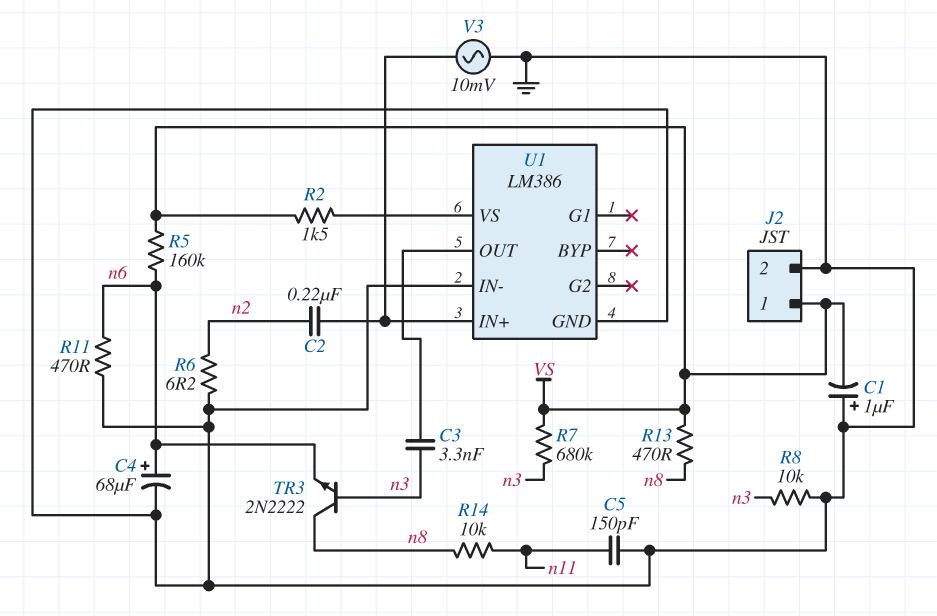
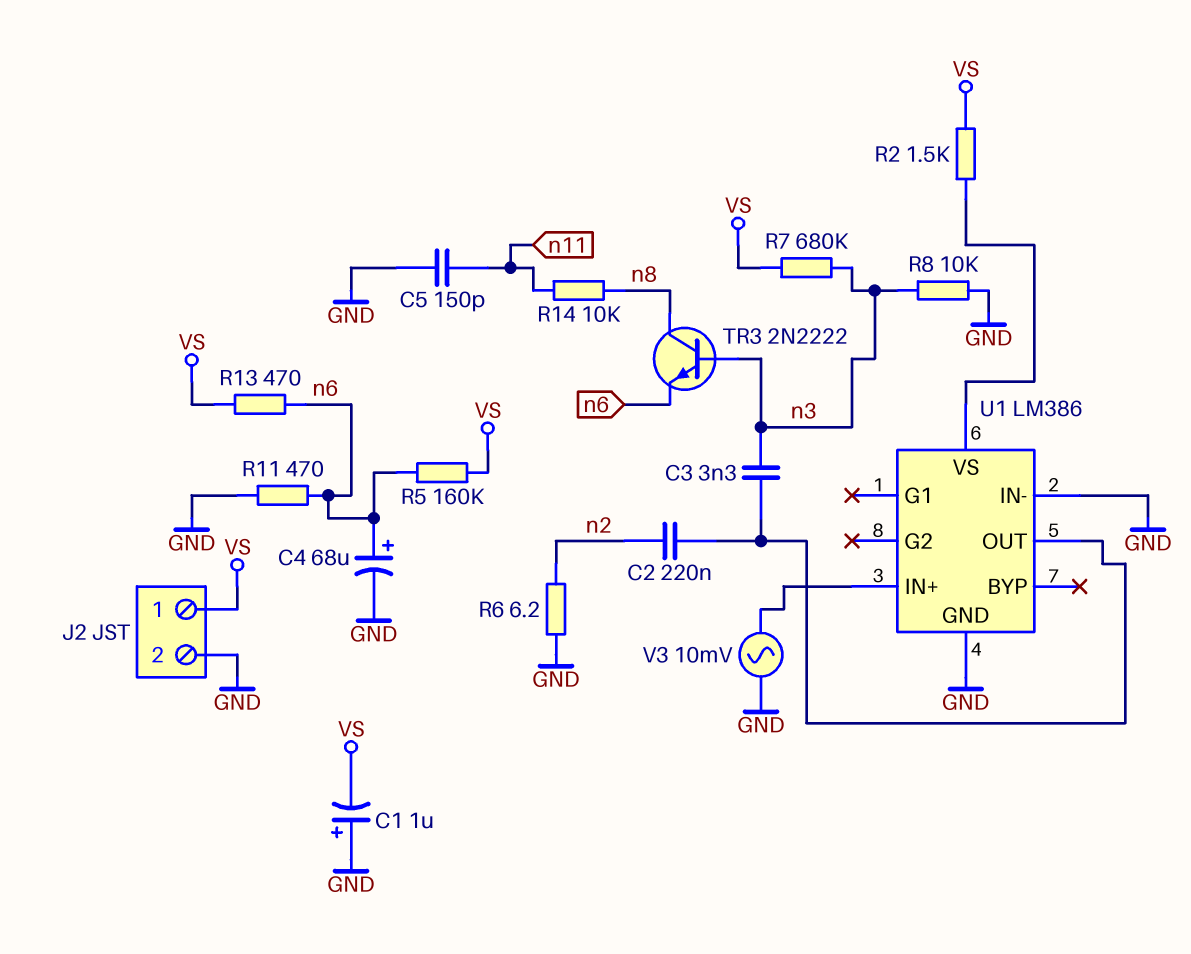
C2: 220nF (U1/IN+, n2) -> 220nF (U1/OUT, n2)
R13: 470 (VS, n8) -> 470 (VS, n6)

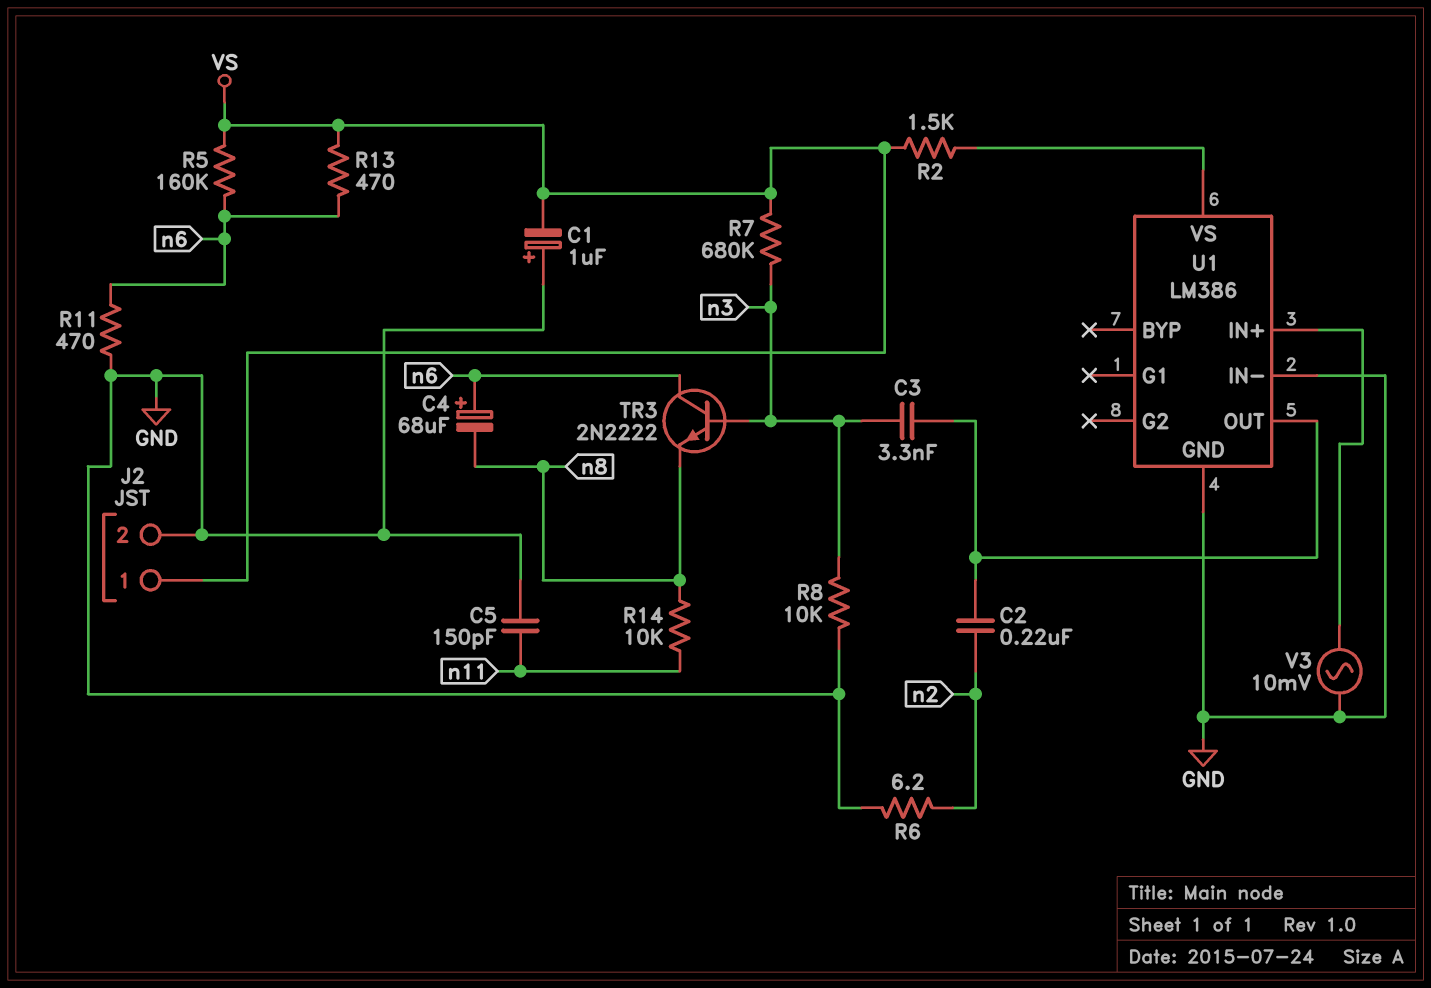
C4: 68uF (plus n6, minus GND) -> 68uF (plus n6, minus n8)
TR3: NPN 2N2222 (B n3, C n8, E n6) -> NPN 2N2222 (B n3, C n6, E n8)

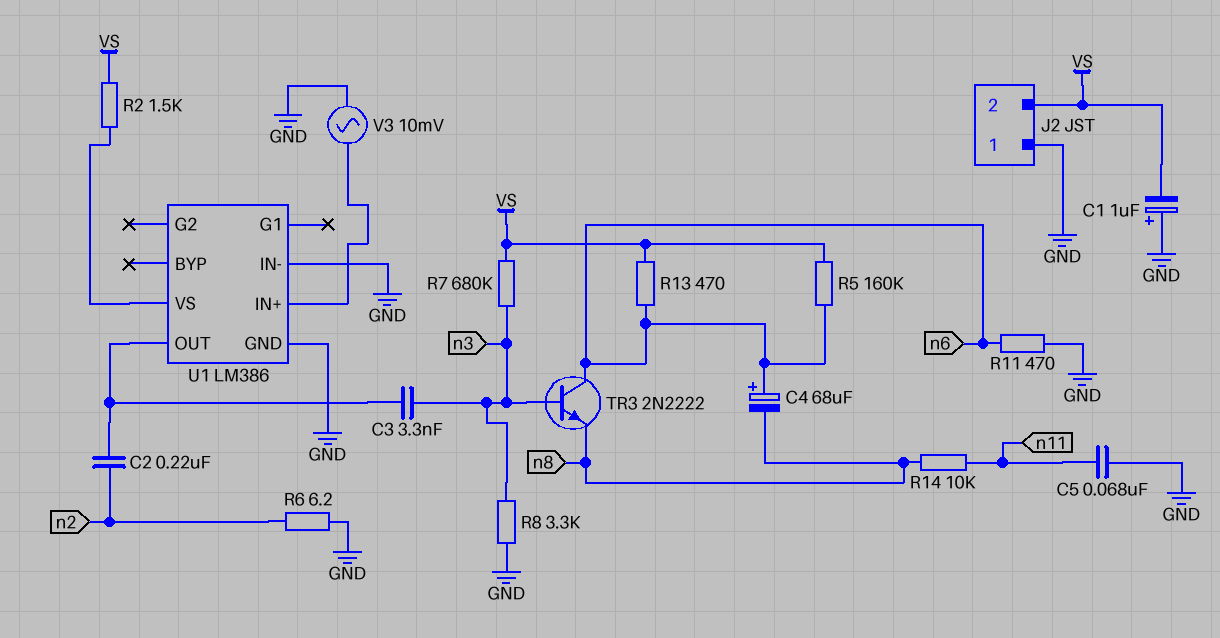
C5: 150pF (GND, n11) -> 68nF (GND, n11)
J2 pin 1: VS -> GND
J2 pin 2: GND -> VS
R8: 10k (GND, n3) -> 3.3k (GND, n3)

